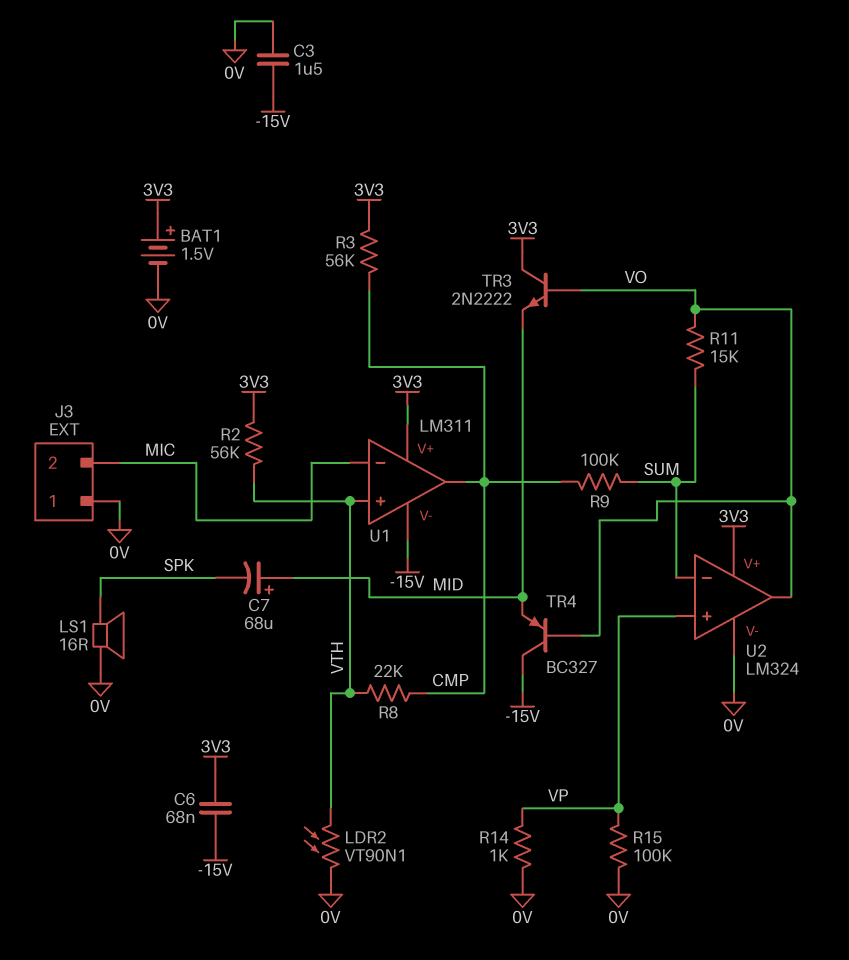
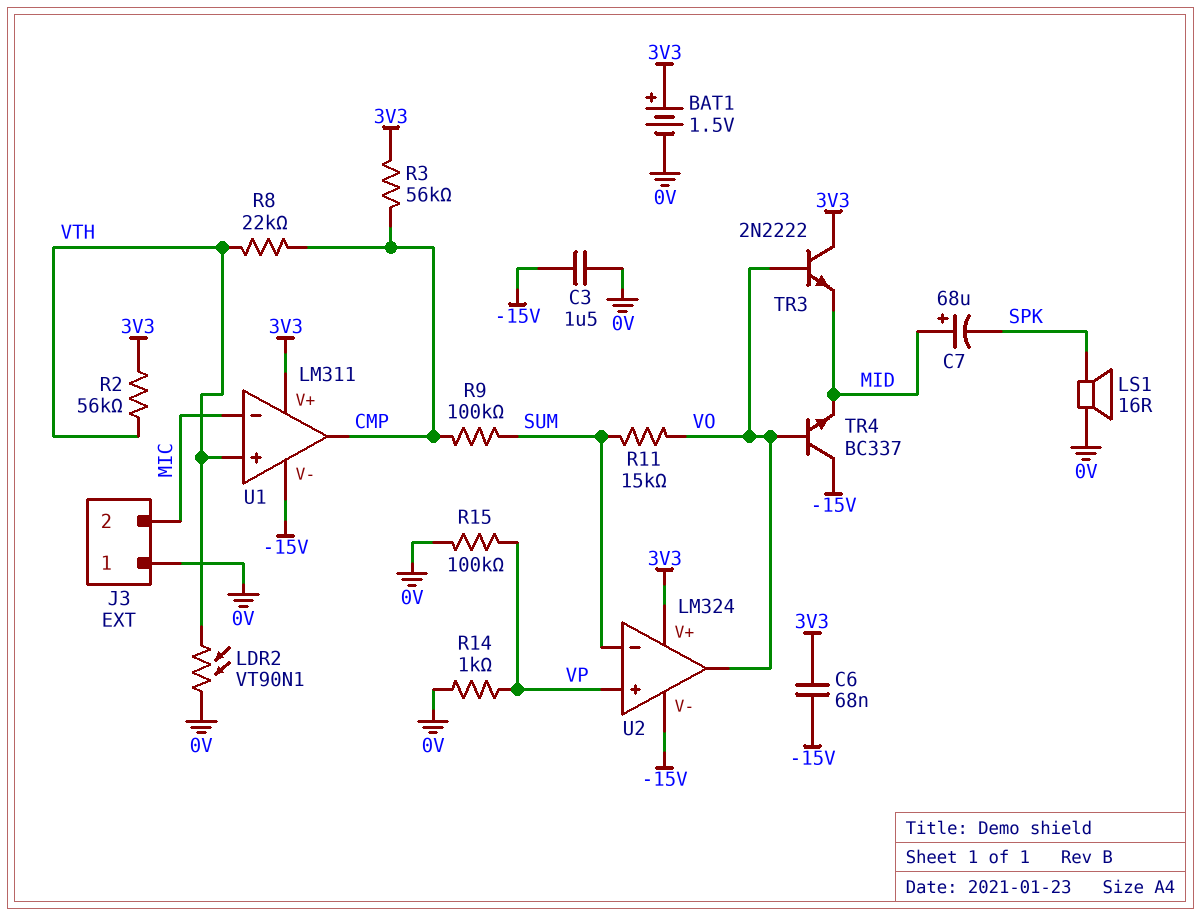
TR4: PNP BC327 (B VO, C -15V, E MID) -> NPN BC337 (B VO, C -15V, E MID)
U2 pin V-: 0V -> -15V

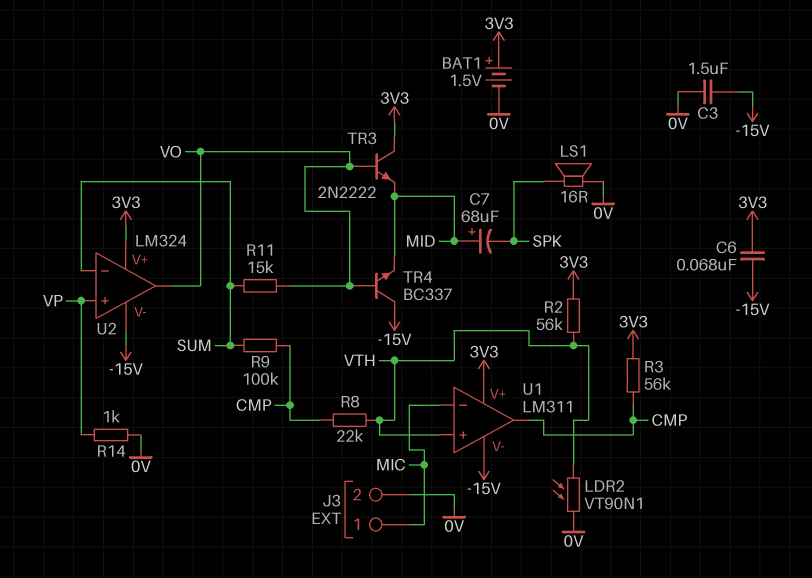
J3 pin 1: 0V -> MIC
J3 pin 2: MIC -> 0V
R15: 100k (0V, VP) -> none

